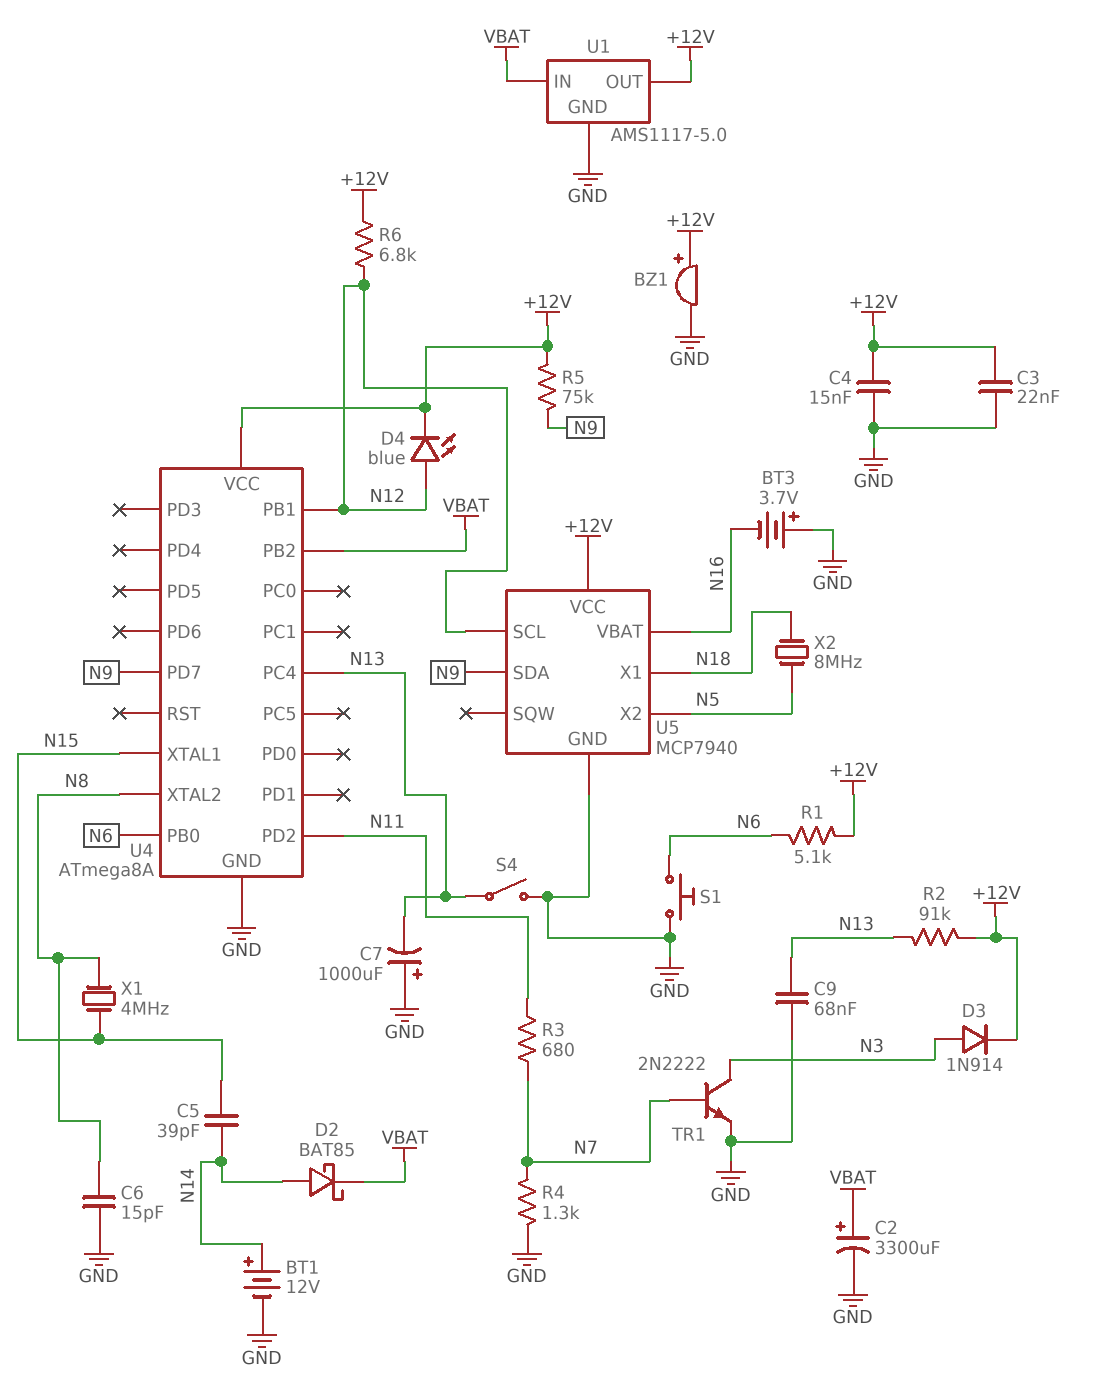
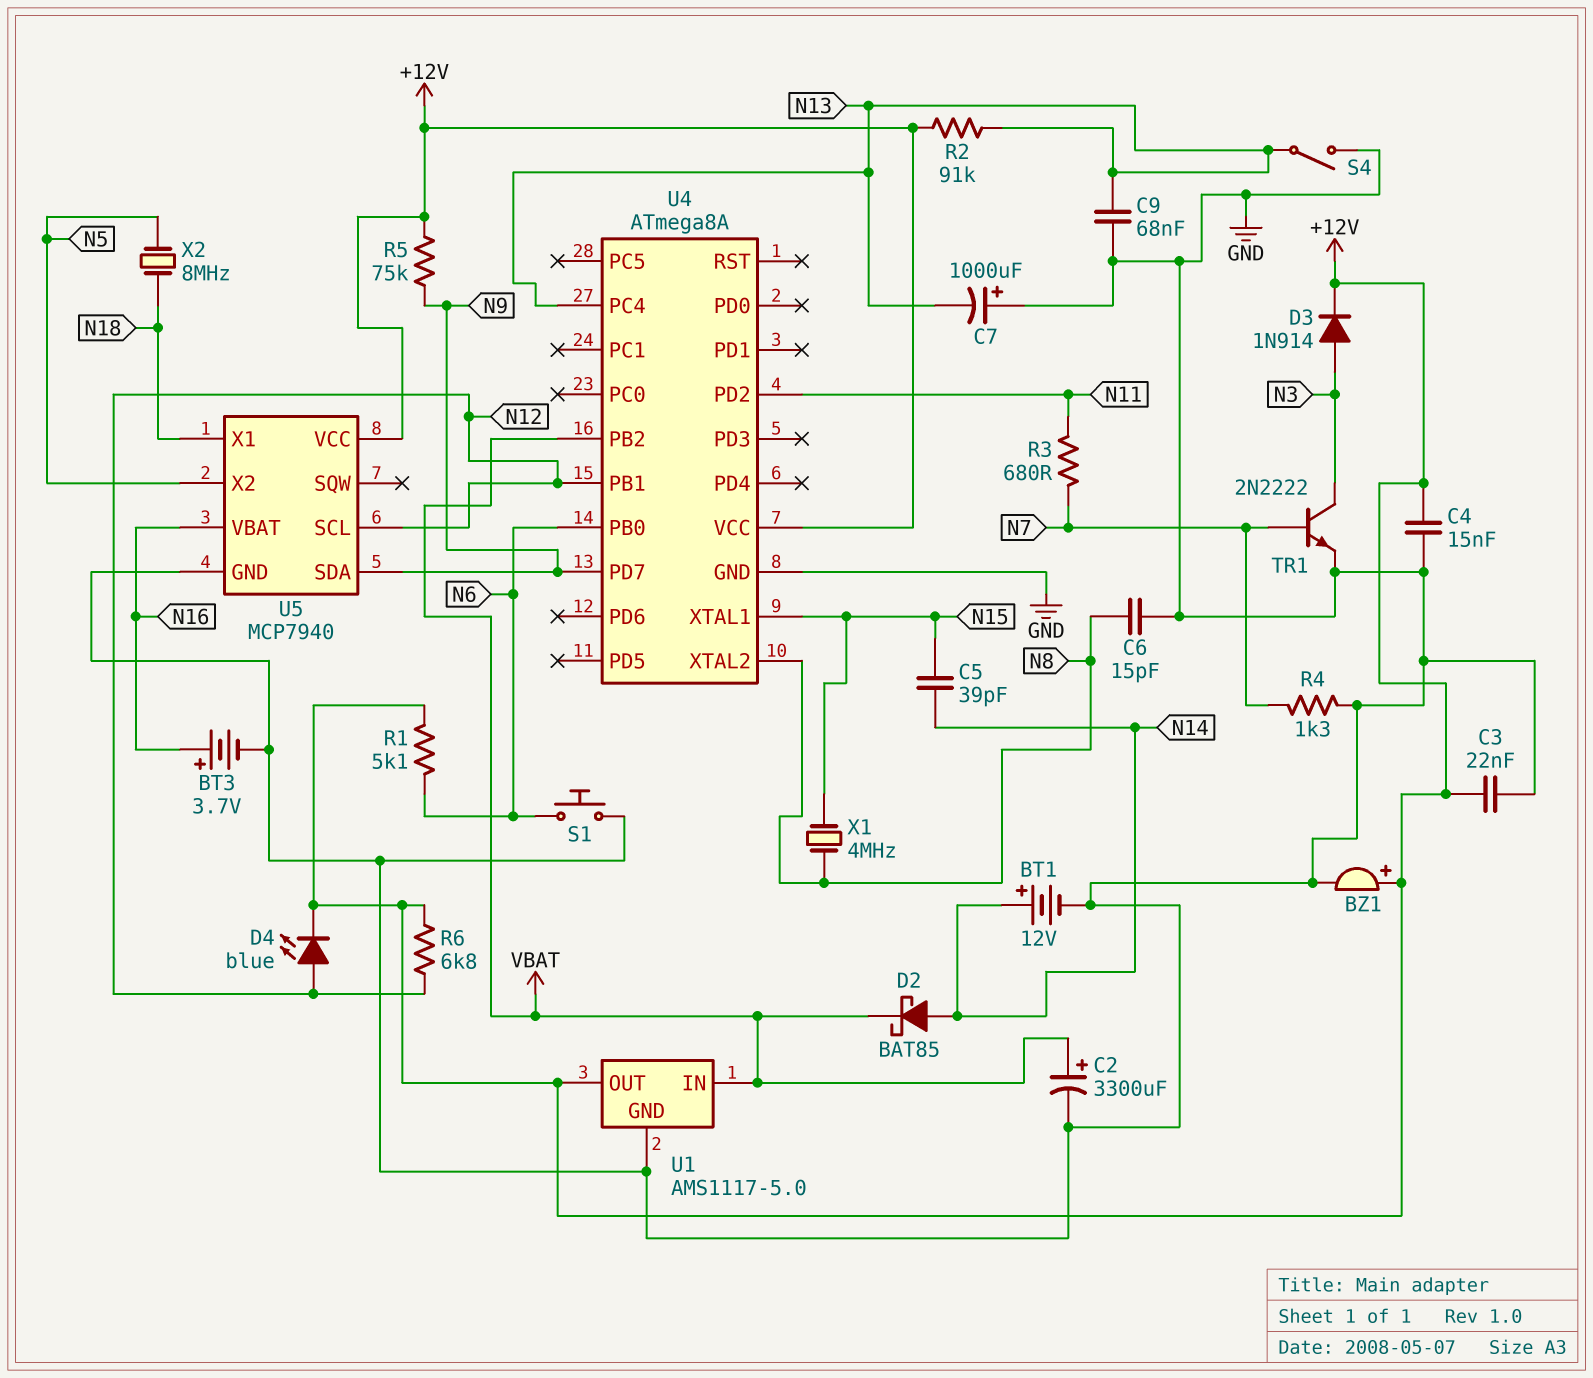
BT3: 3.7V (plus GND, minus N16) -> 3.7V (plus N16, minus GND)

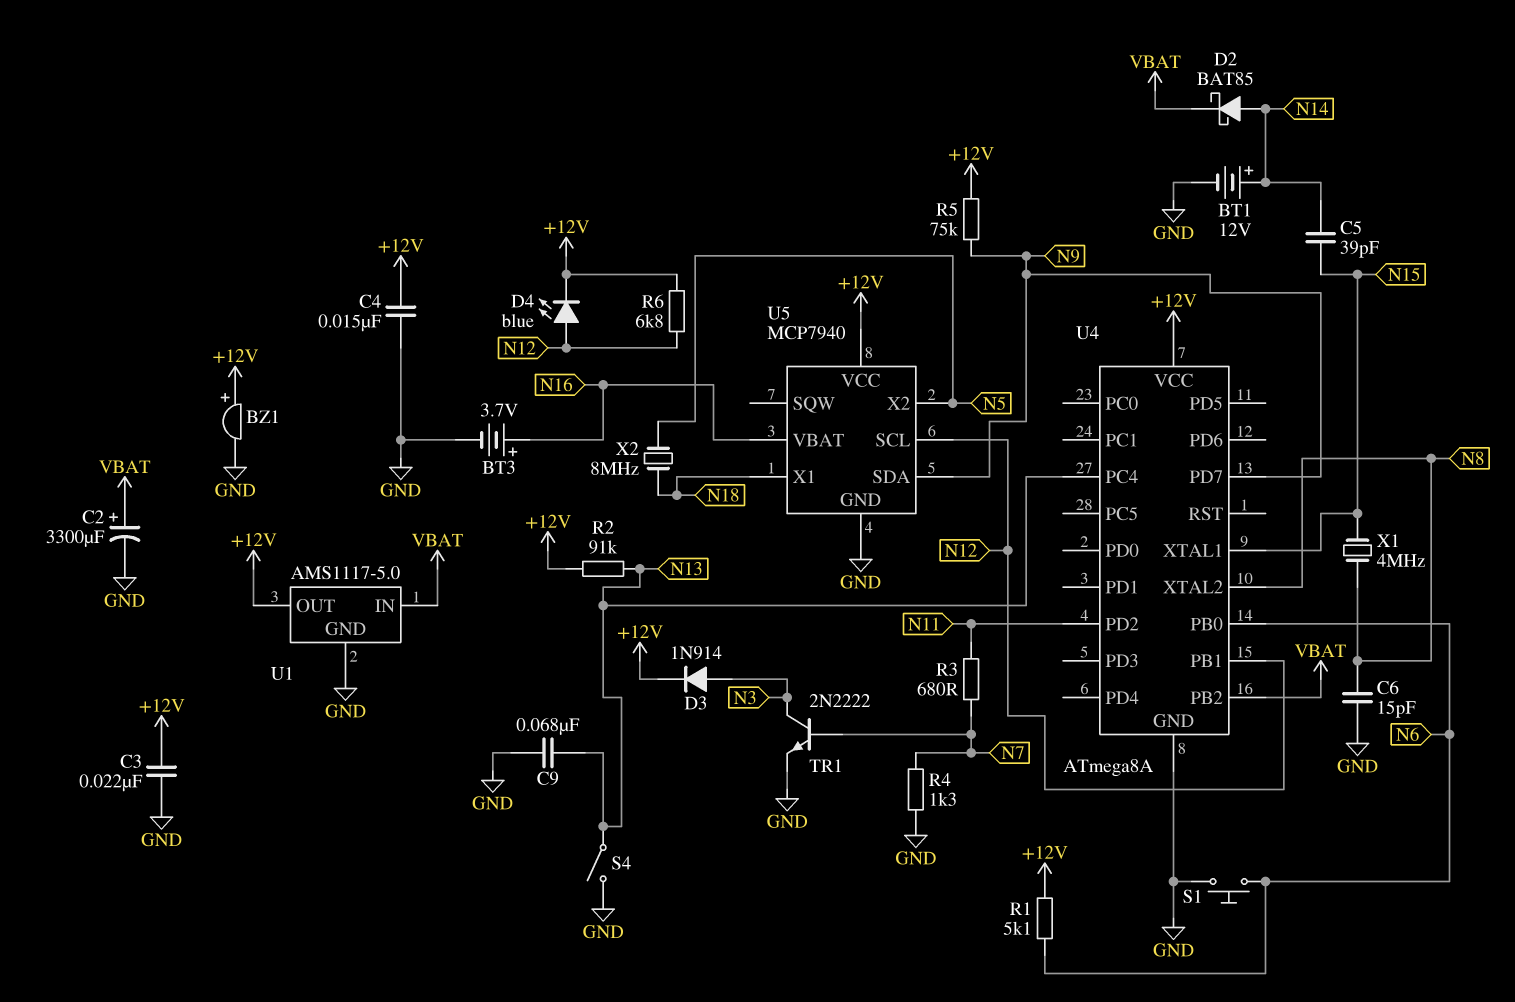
C7: 1000uF (plus GND, minus N13) -> none

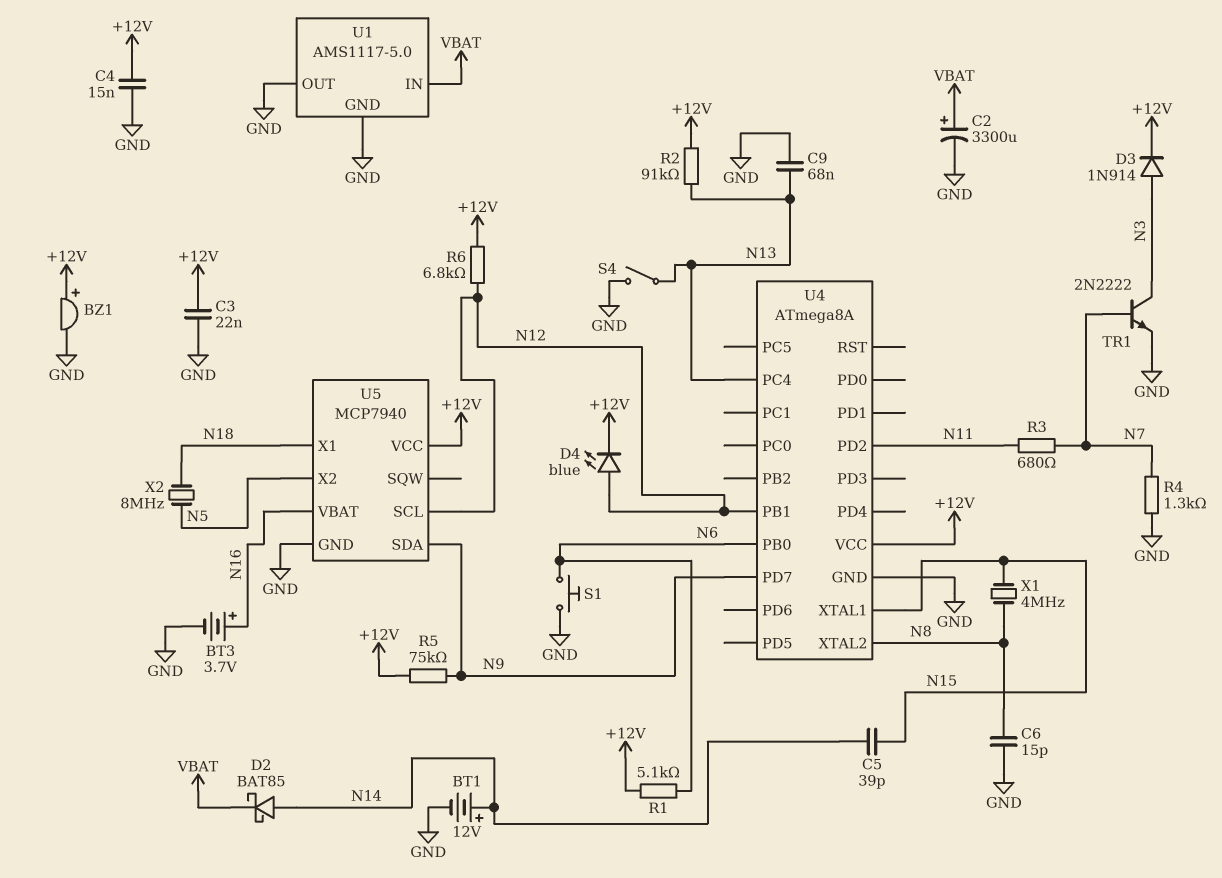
U1 pin OUT: +12V -> GND
U4 pin PB2: VBAT -> none

